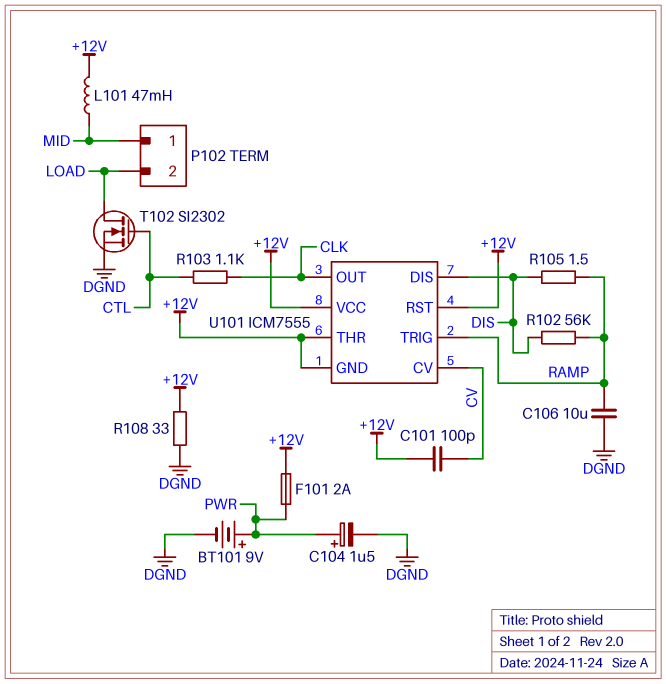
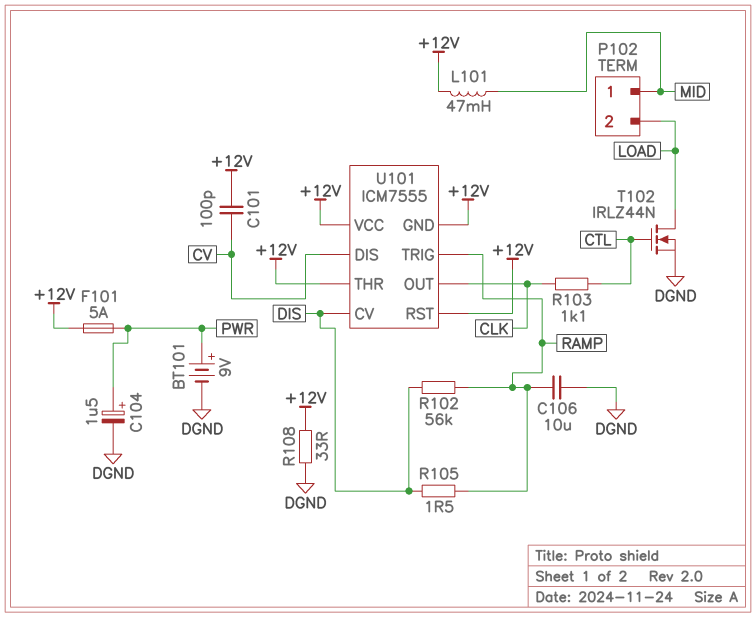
F101: 2A (+12V, PWR) -> 5A (+12V, PWR)
T102: NMOS SI2302 (G CTL, D LOAD, S DGND) -> NMOS IRLZ44N (G CTL, D LOAD, S DGND)
U101 pin CV: CV -> DIS
U101 pin DIS: DIS -> CV

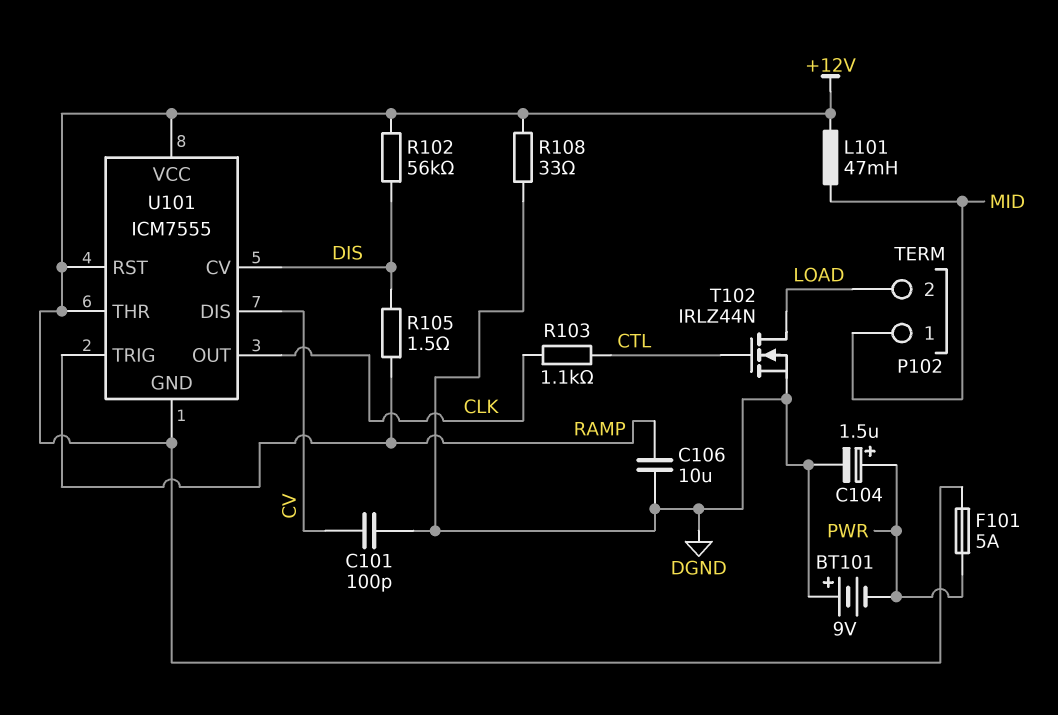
BT101: 9V (plus PWR, minus DGND) -> 9V (plus DGND, minus PWR)
C101: 100pF (+12V, CV) -> 100pF (CV, DGND)
R102: 56k (DIS, RAMP) -> 56k (+12V, DIS)

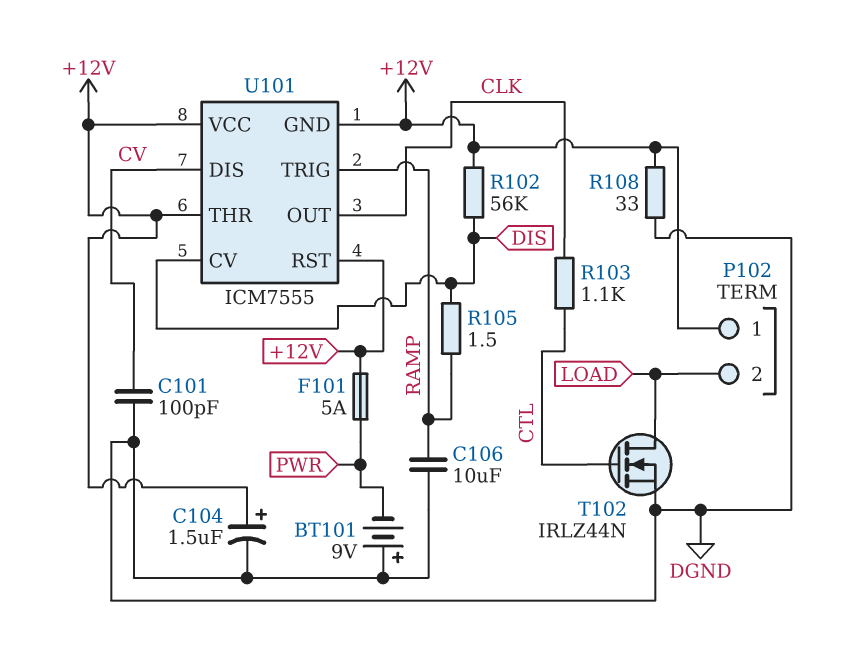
C104: 1.5uF (plus PWR, minus DGND) -> 1.5uF (plus +12V, minus DGND)
L101: 47mH (+12V, MID) -> none
P102 pin 1: MID -> +12V

